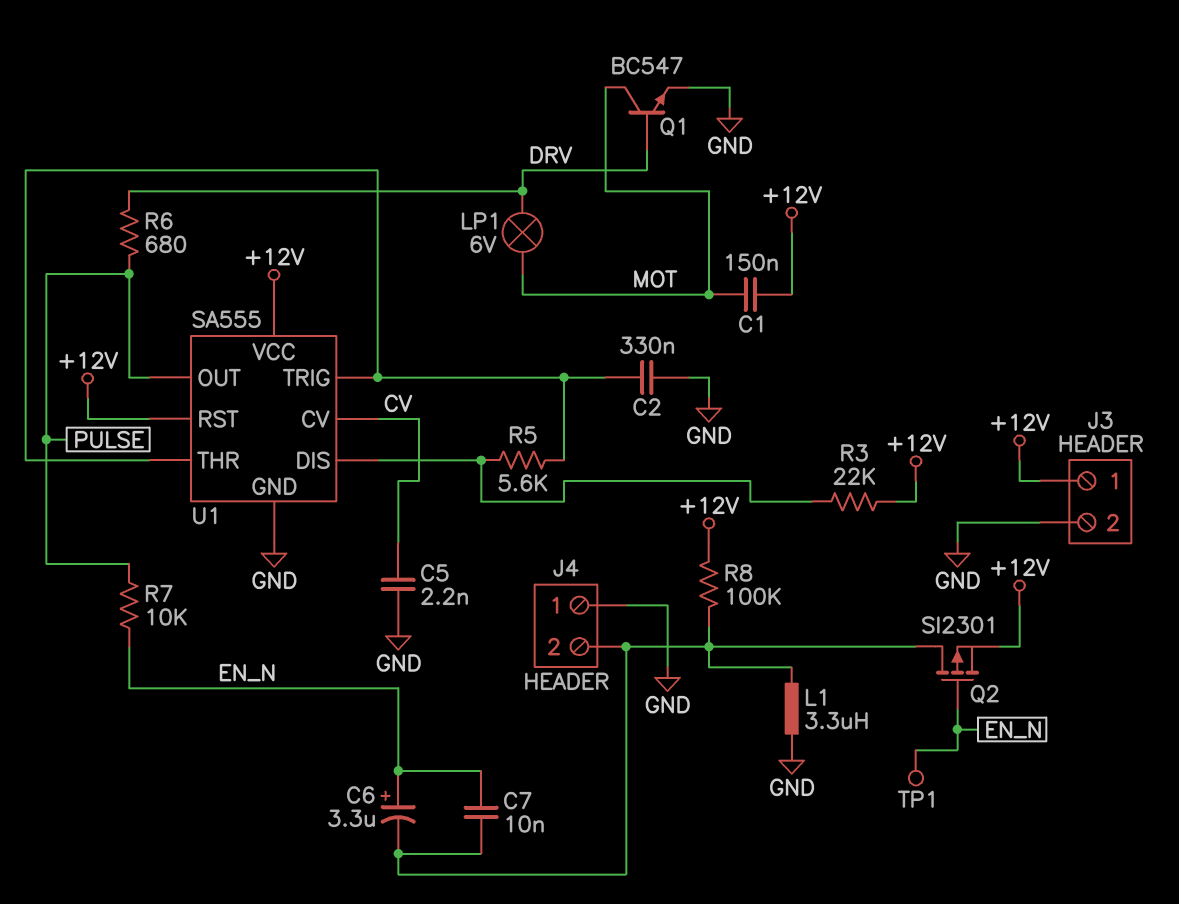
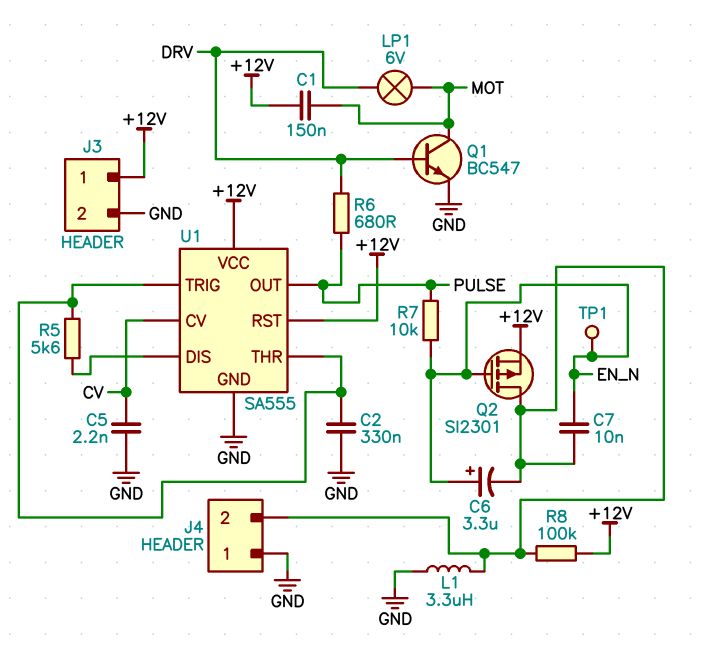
R3: 22k (+12V, U1/DIS) -> none

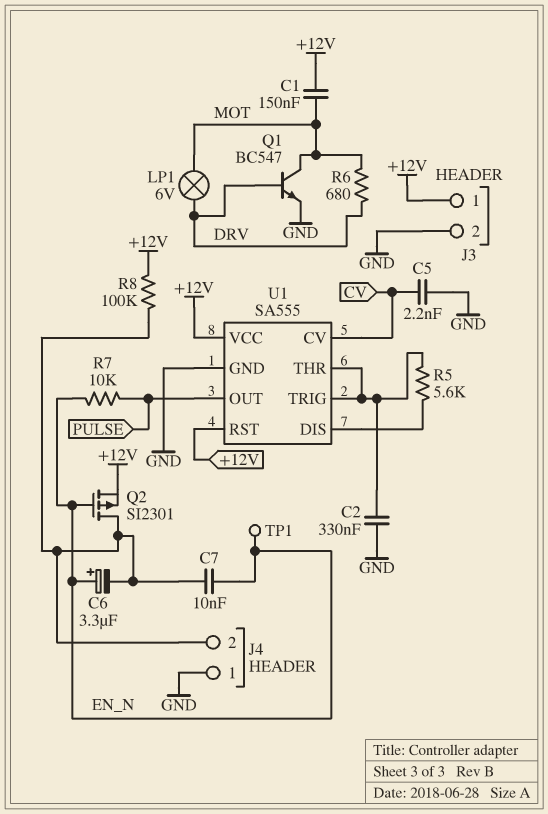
L1: 3.3uH (GND, J4/2) -> none
R6: 680 (DRV, PULSE) -> 680 (DRV, MOT)

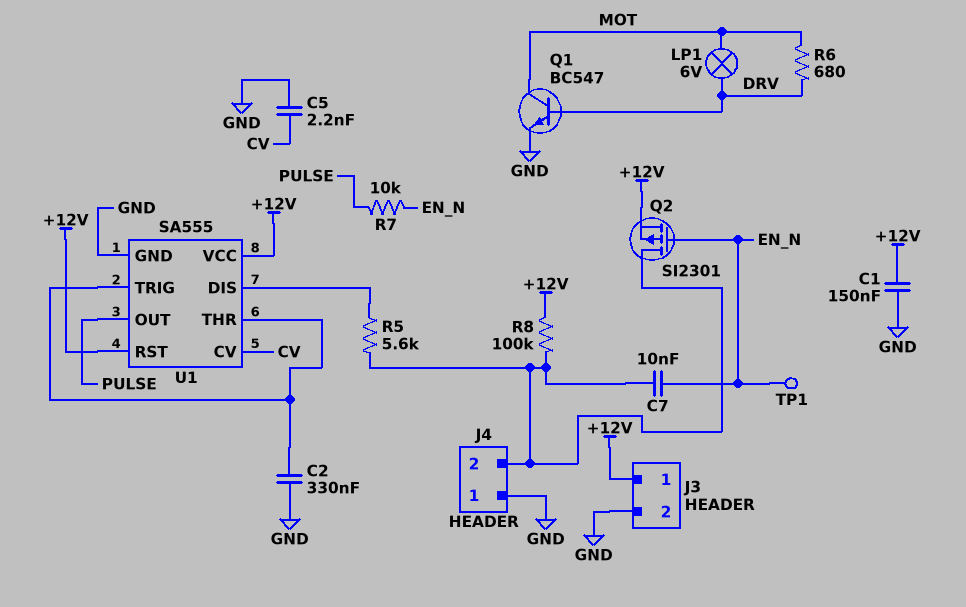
C1: 150nF (+12V, MOT) -> 150nF (+12V, GND)
C6: 3.3uF (plus EN_N, minus J4/2) -> none
R5: 5.6k (U1/DIS, U1/THR) -> 5.6k (J4/2, U1/DIS)

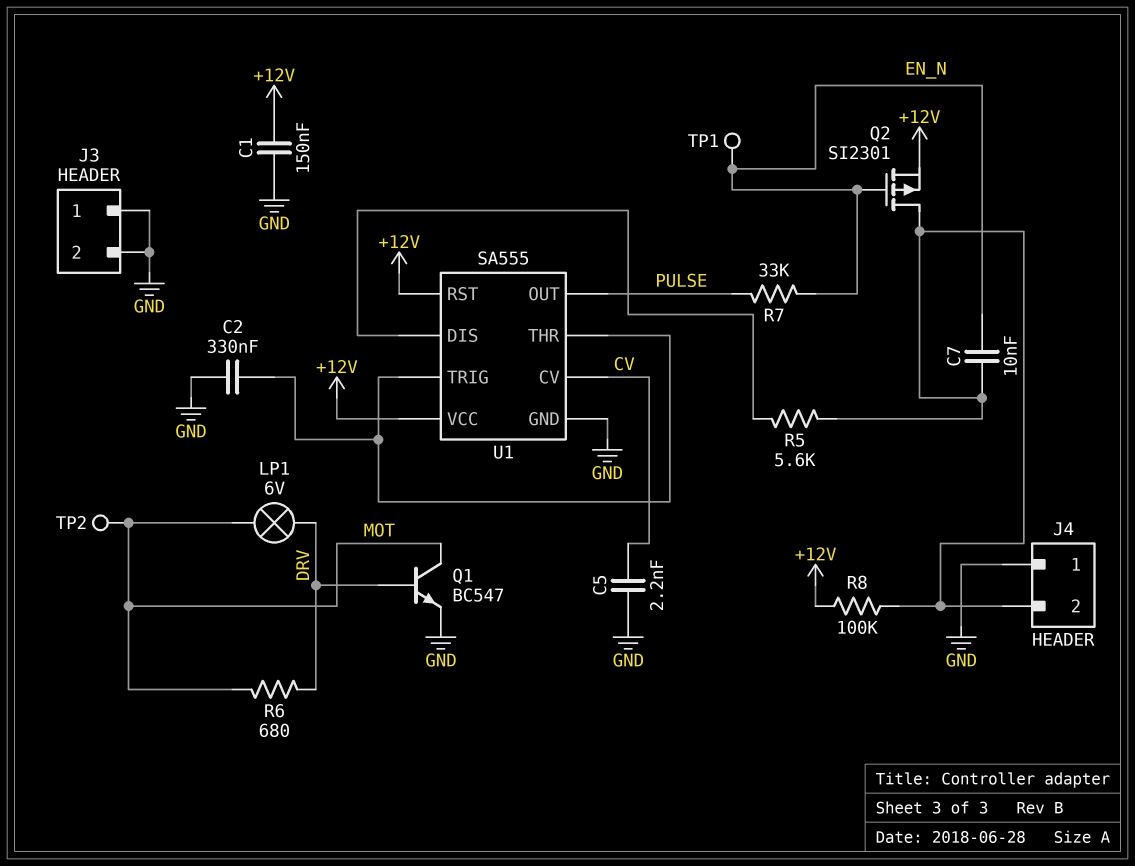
J3 pin 1: +12V -> GND
R7: 10k (EN_N, PULSE) -> 33k (EN_N, PULSE)
TP2: none -> test point (MOT)

